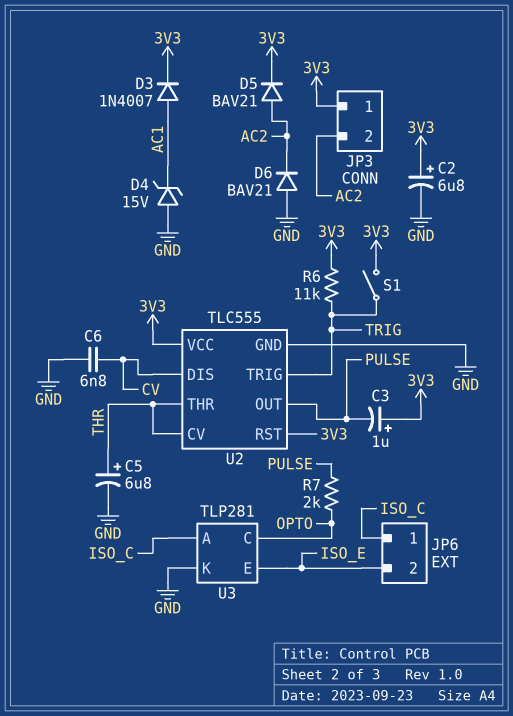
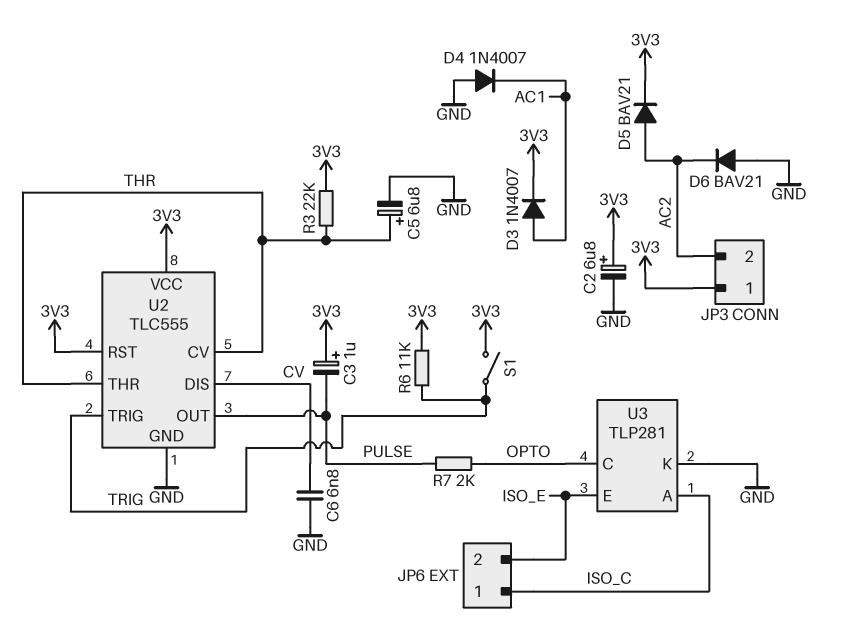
D4: zener 15V (A GND, K AC1) -> diode 1N4007 (A GND, K AC1)
R3: none -> 22k (3V3, THR)

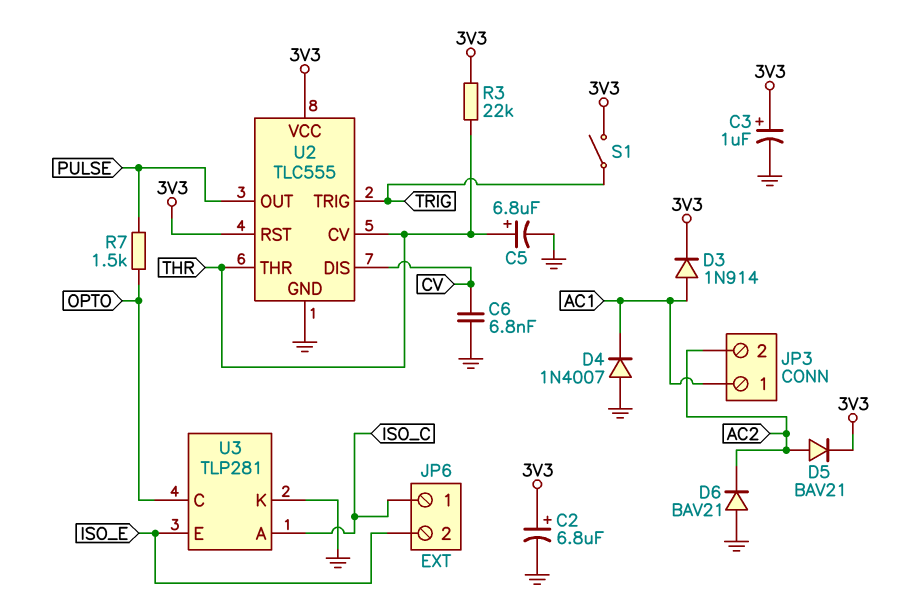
C3: 1uF (plus 3V3, minus PULSE) -> 1uF (plus 3V3, minus GND)
D3: diode 1N4007 (A AC1, K 3V3) -> diode 1N914 (A AC1, K 3V3)
JP3 pin 1: 3V3 -> AC1
R6: 11k (3V3, TRIG) -> none
R7: 2k (OPTO, PULSE) -> 1.5k (OPTO, PULSE)

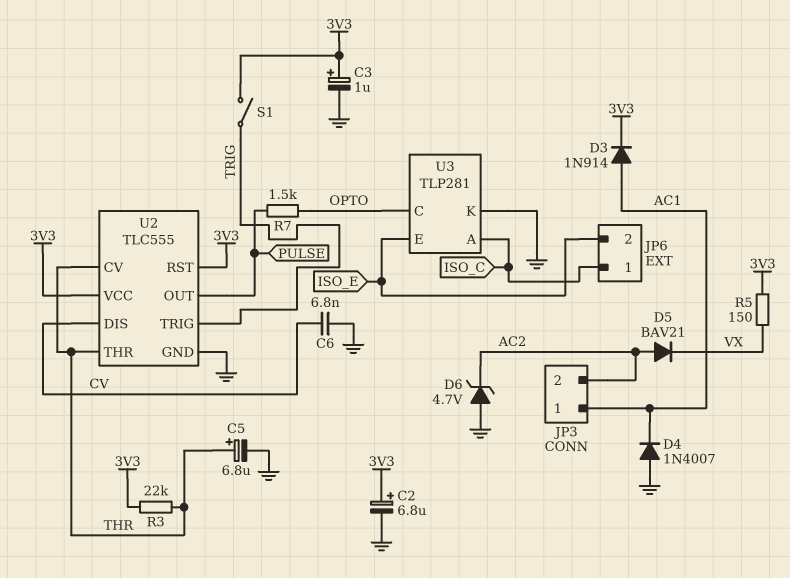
D5: diode BAV21 (A AC2, K 3V3) -> diode BAV21 (A AC2, K VX)
D6: diode BAV21 (A GND, K AC2) -> zener 4.7V (A GND, K AC2)
R5: none -> 150 (3V3, VX)

